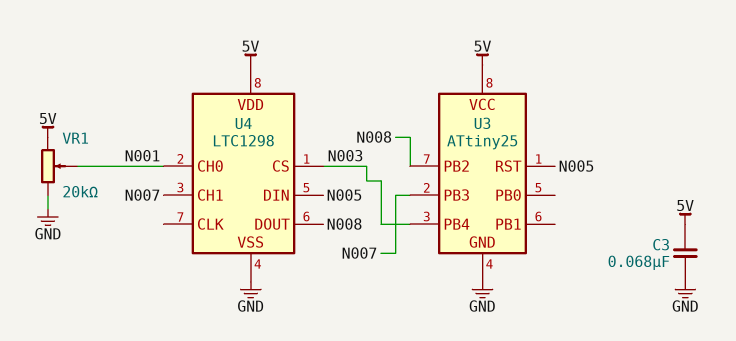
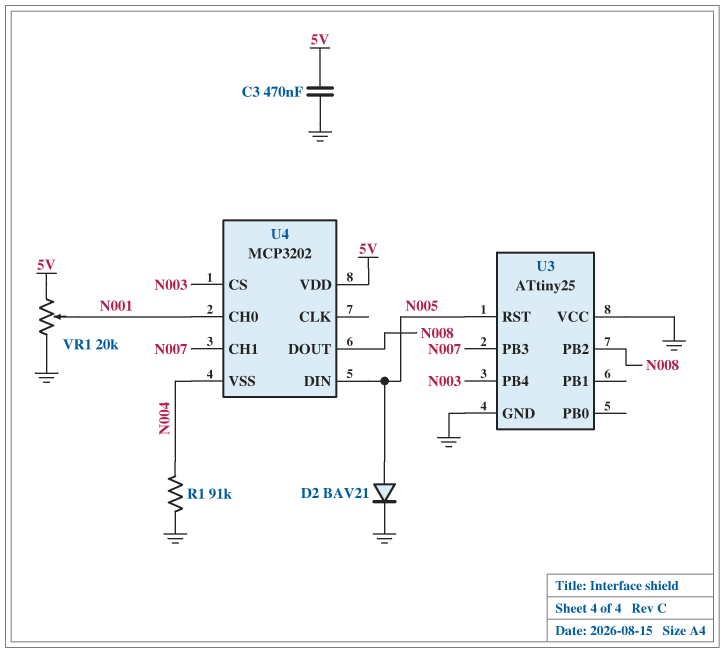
C3: 68nF (5V, GND) -> 470nF (5V, GND)
D2: none -> diode BAV21 (A N005, K GND)
R1: none -> 91k (GND, N004)
U3 pin VCC: 5V -> GND
U4: LTC1298 -> MCP3202
U4 pin VSS: GND -> N004

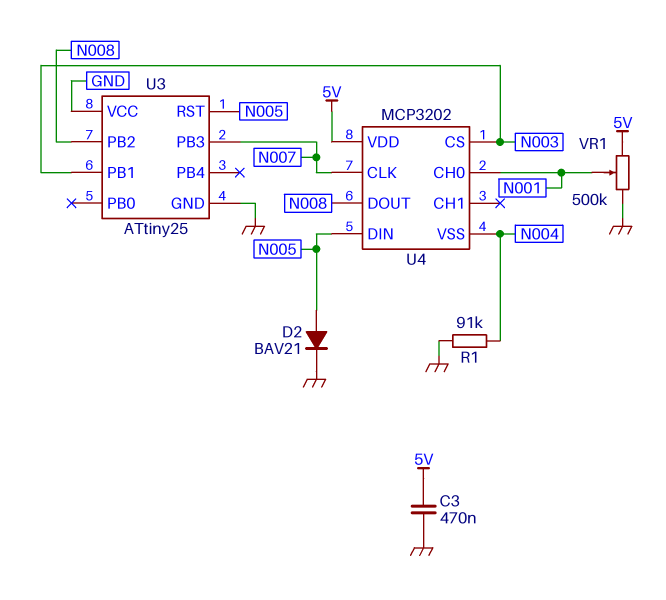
U3 pin PB1: none -> N003
U3 pin PB4: N003 -> none
U4 pin CH1: N007 -> none
U4 pin CLK: none -> N007
VR1: 20k (5V, GND, wiper N001) -> 500k (5V, GND, wiper N001)

